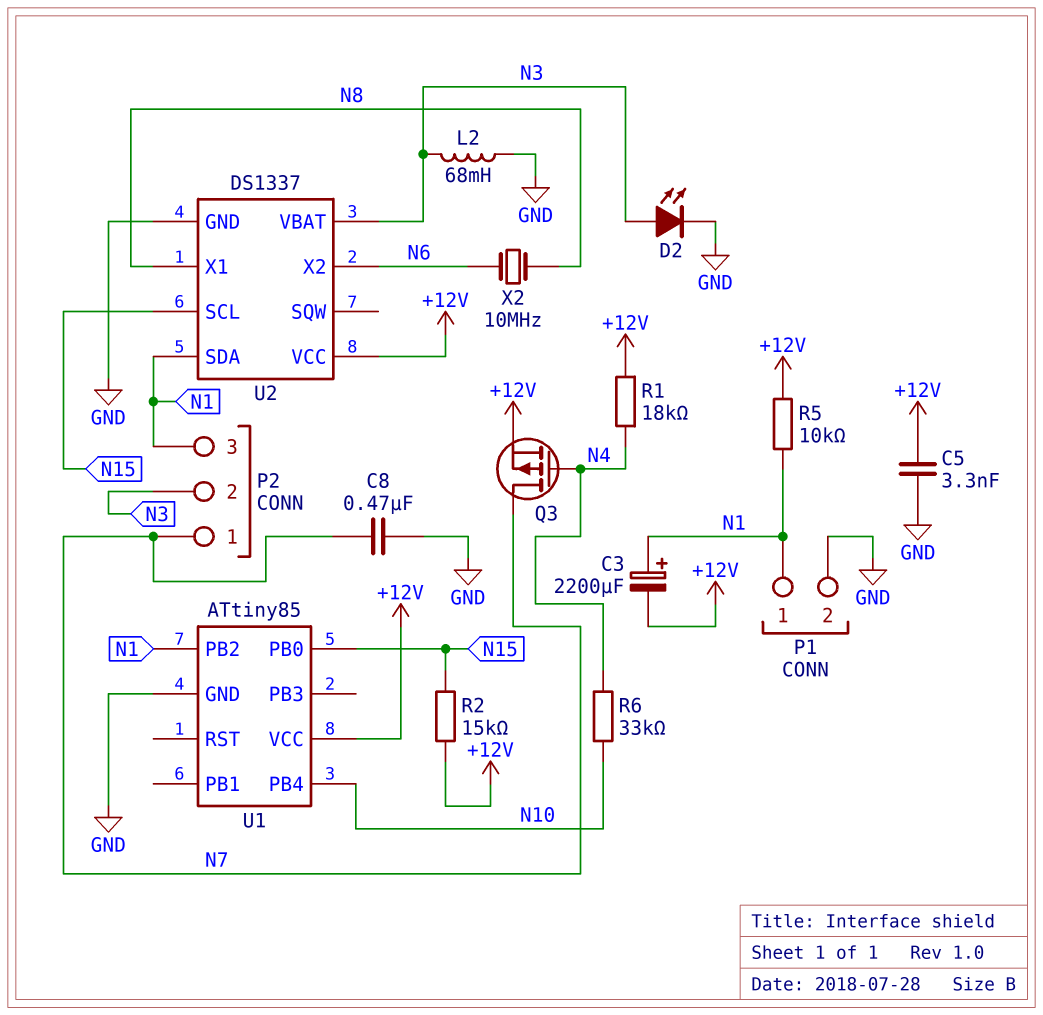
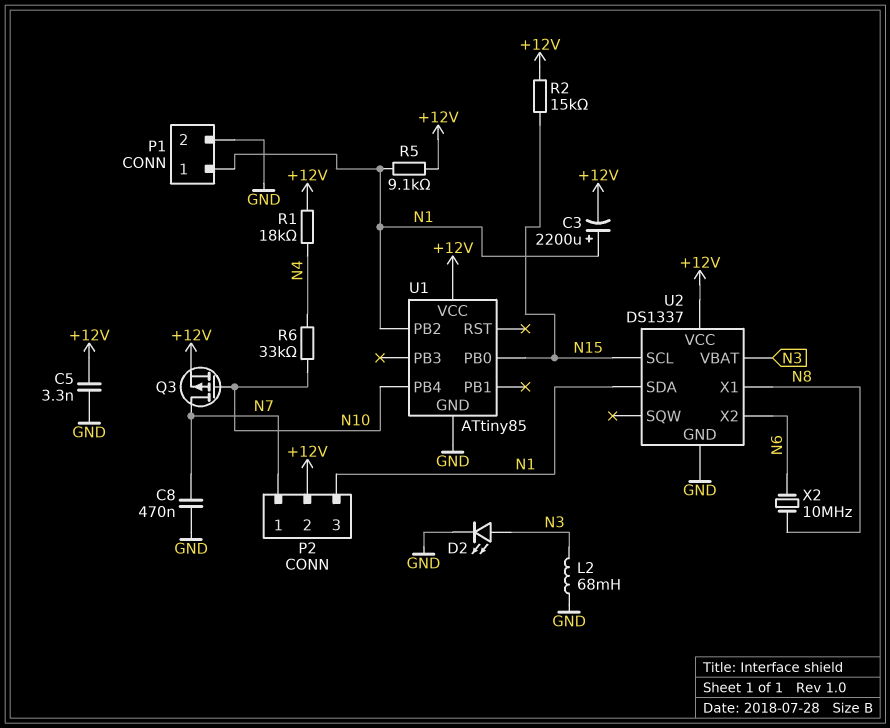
P2 pin 2: N3 -> +12V
Q3: PMOS (G N4, D N7, S +12V) -> PMOS (G N10, D N7, S +12V)
R5: 10k (+12V, N1) -> 9.1k (+12V, N1)

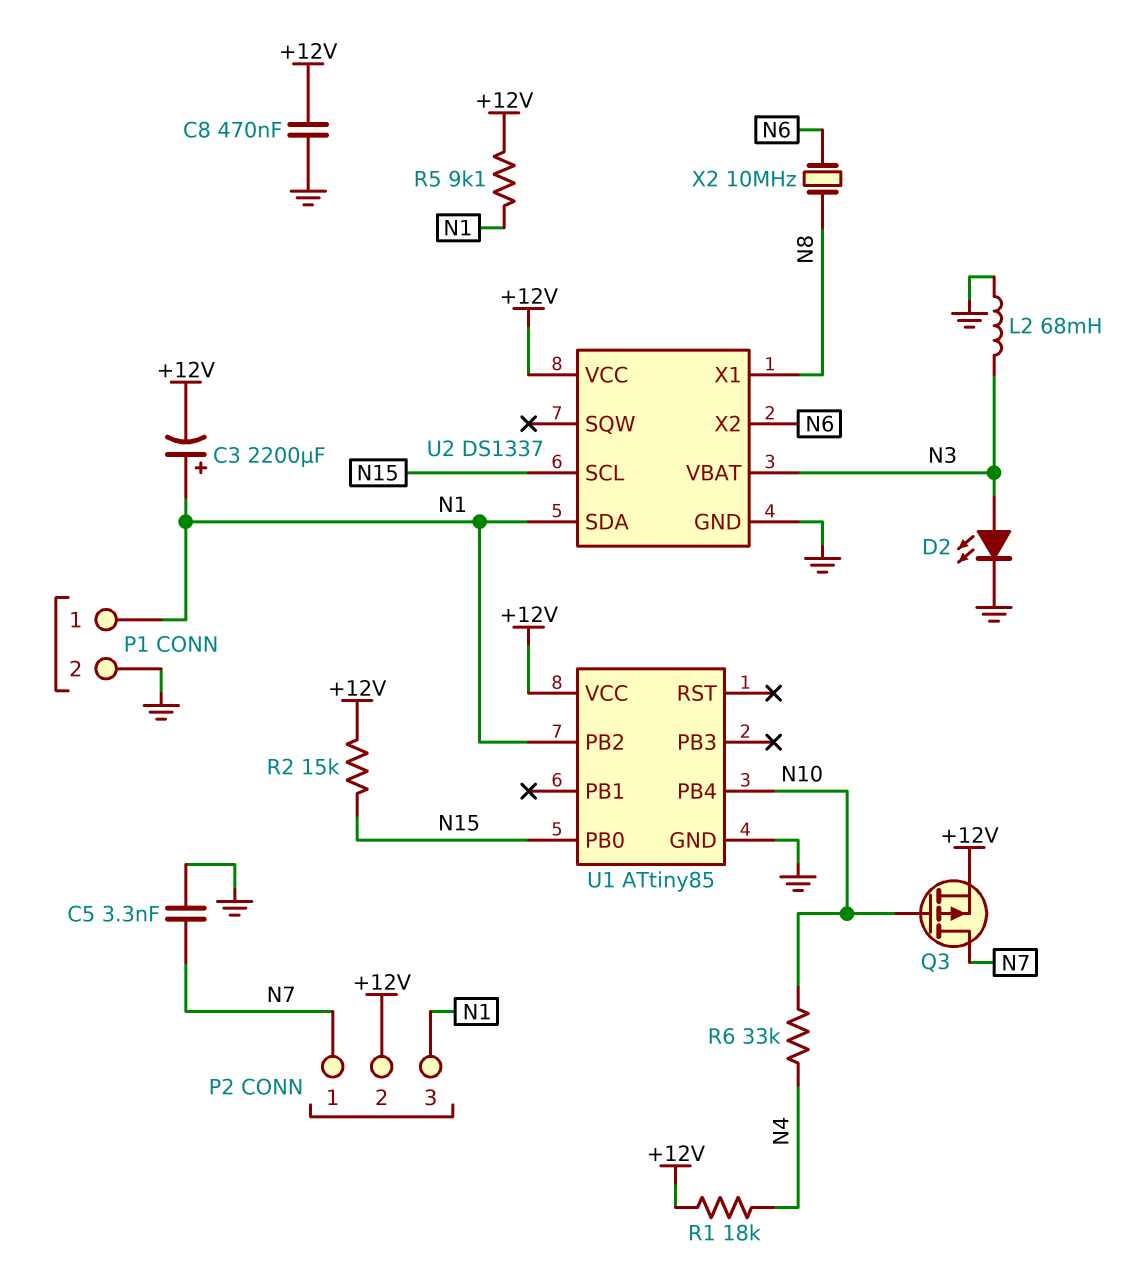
C5: 3.3nF (+12V, GND) -> 3.3nF (GND, N7)
C8: 470nF (GND, N7) -> 470nF (+12V, GND)

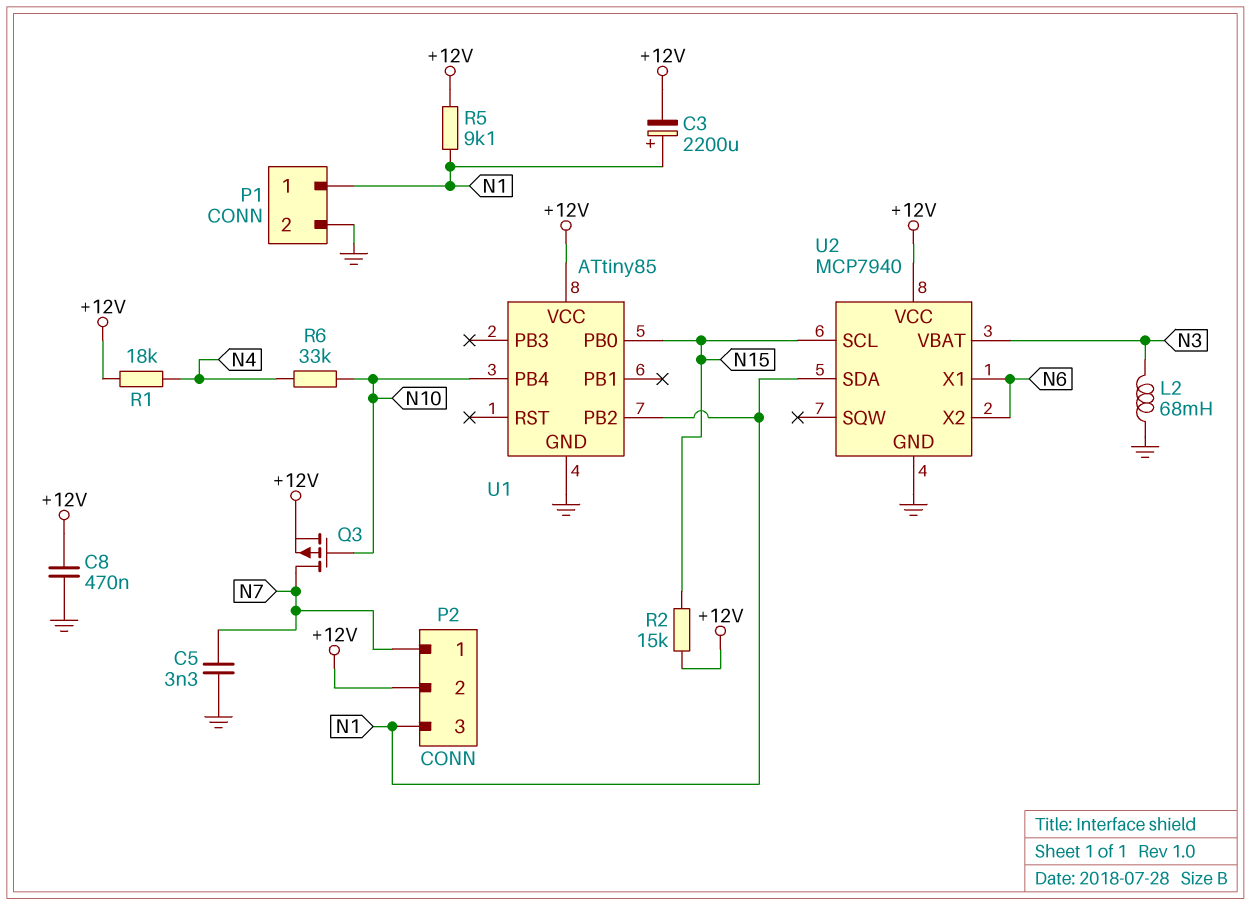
D2: LED (A N3, K GND) -> none
U2: DS1337 -> MCP7940
U2 pin X1: N8 -> N6
X2: 10MHz (N6, N8) -> none

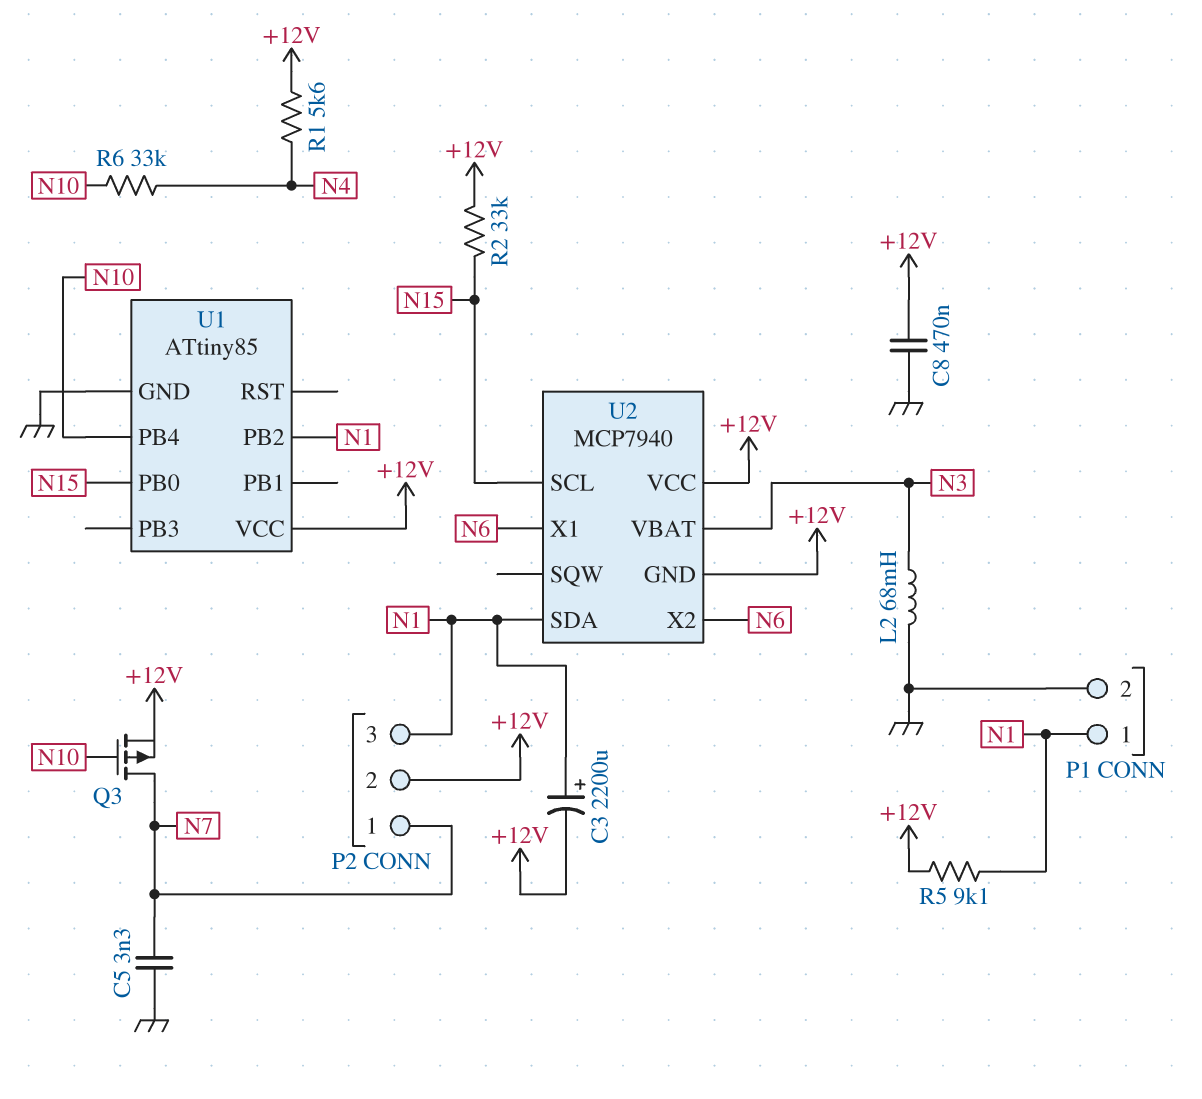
R1: 18k (+12V, N4) -> 5.6k (+12V, N4)
R2: 15k (+12V, N15) -> 33k (+12V, N15)
U2 pin GND: GND -> +12V

